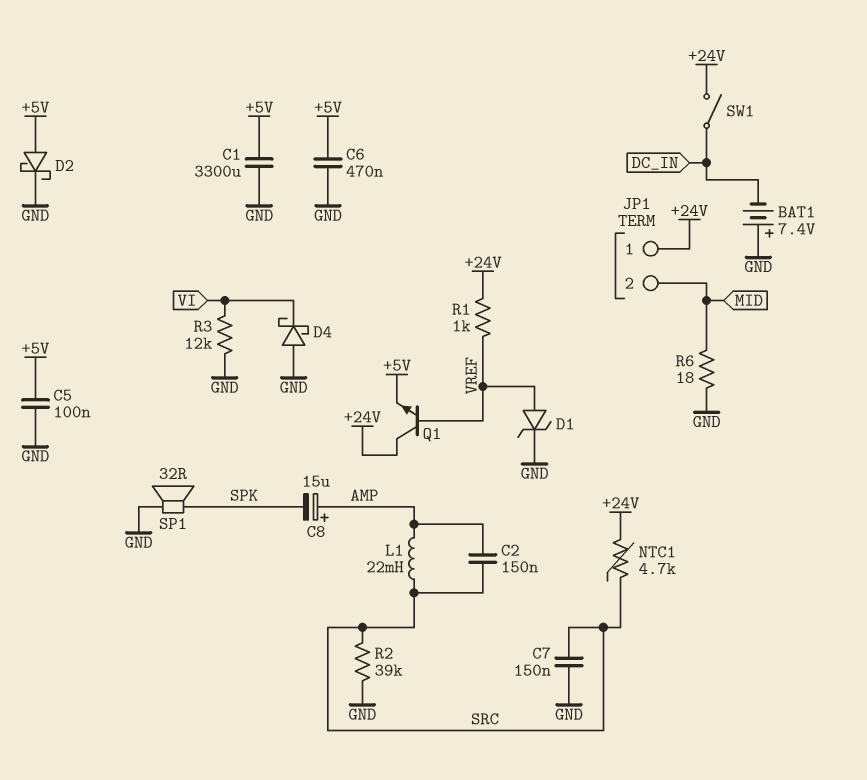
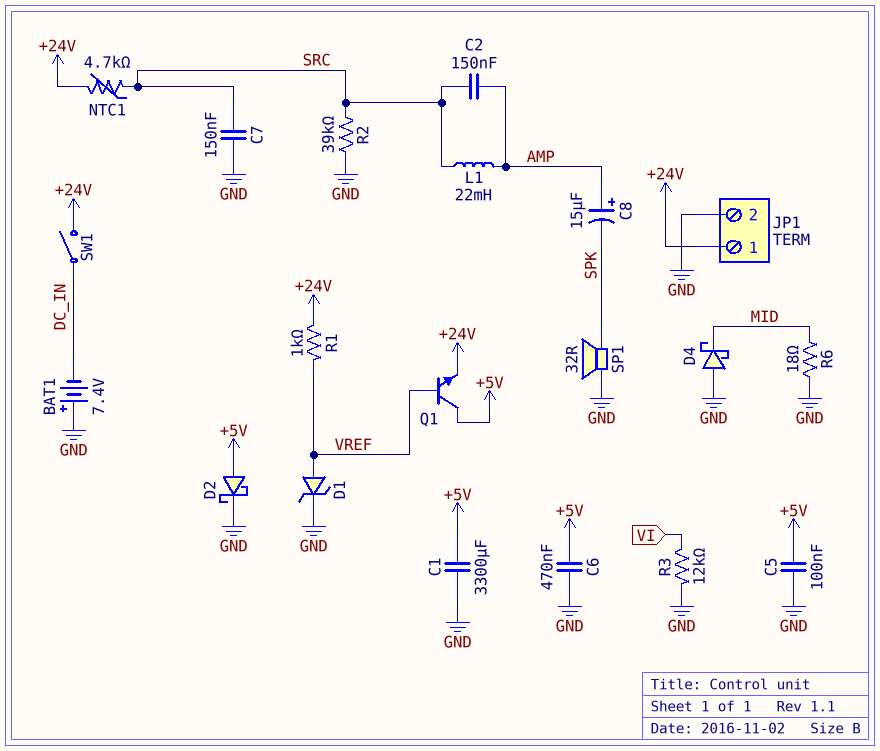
D4: schottky (A GND, K VI) -> schottky (A GND, K MID)
JP1 pin 2: MID -> GND
Q1: NPN (B VREF, C +24V, E +5V) -> NPN (B VREF, C +5V, E +24V)

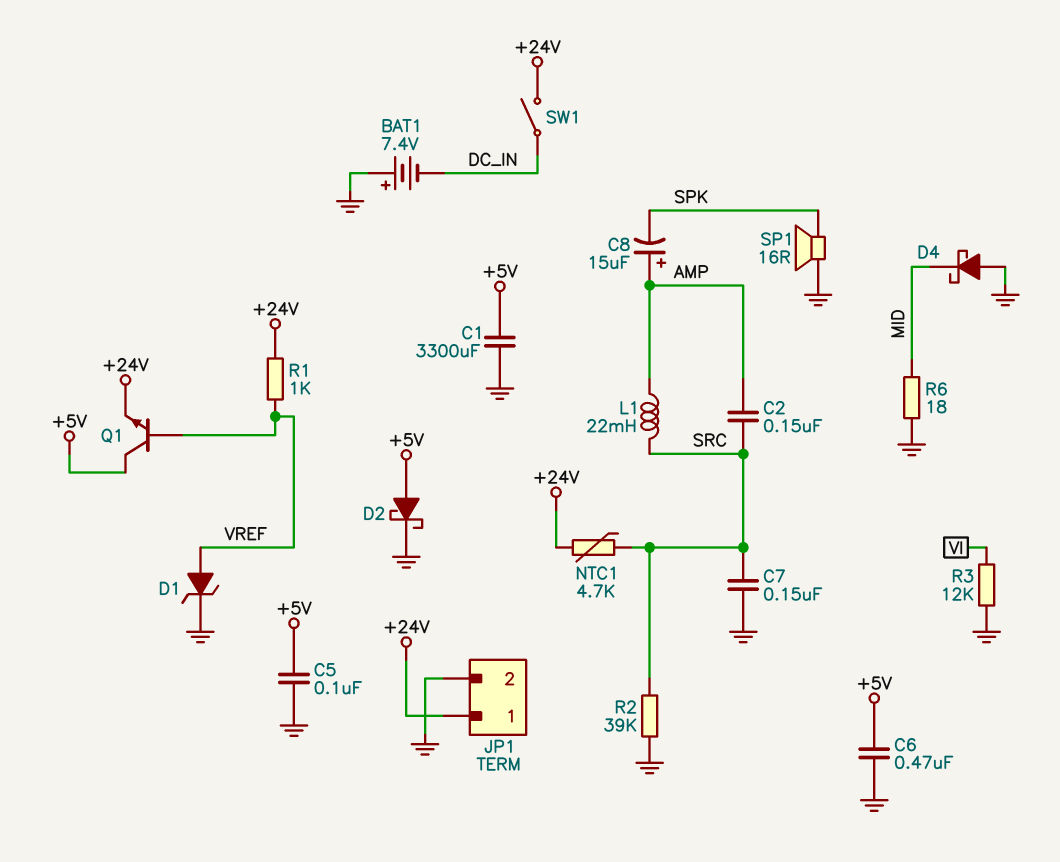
SP1: speaker 32R (GND, SPK) -> speaker 16R (GND, SPK)

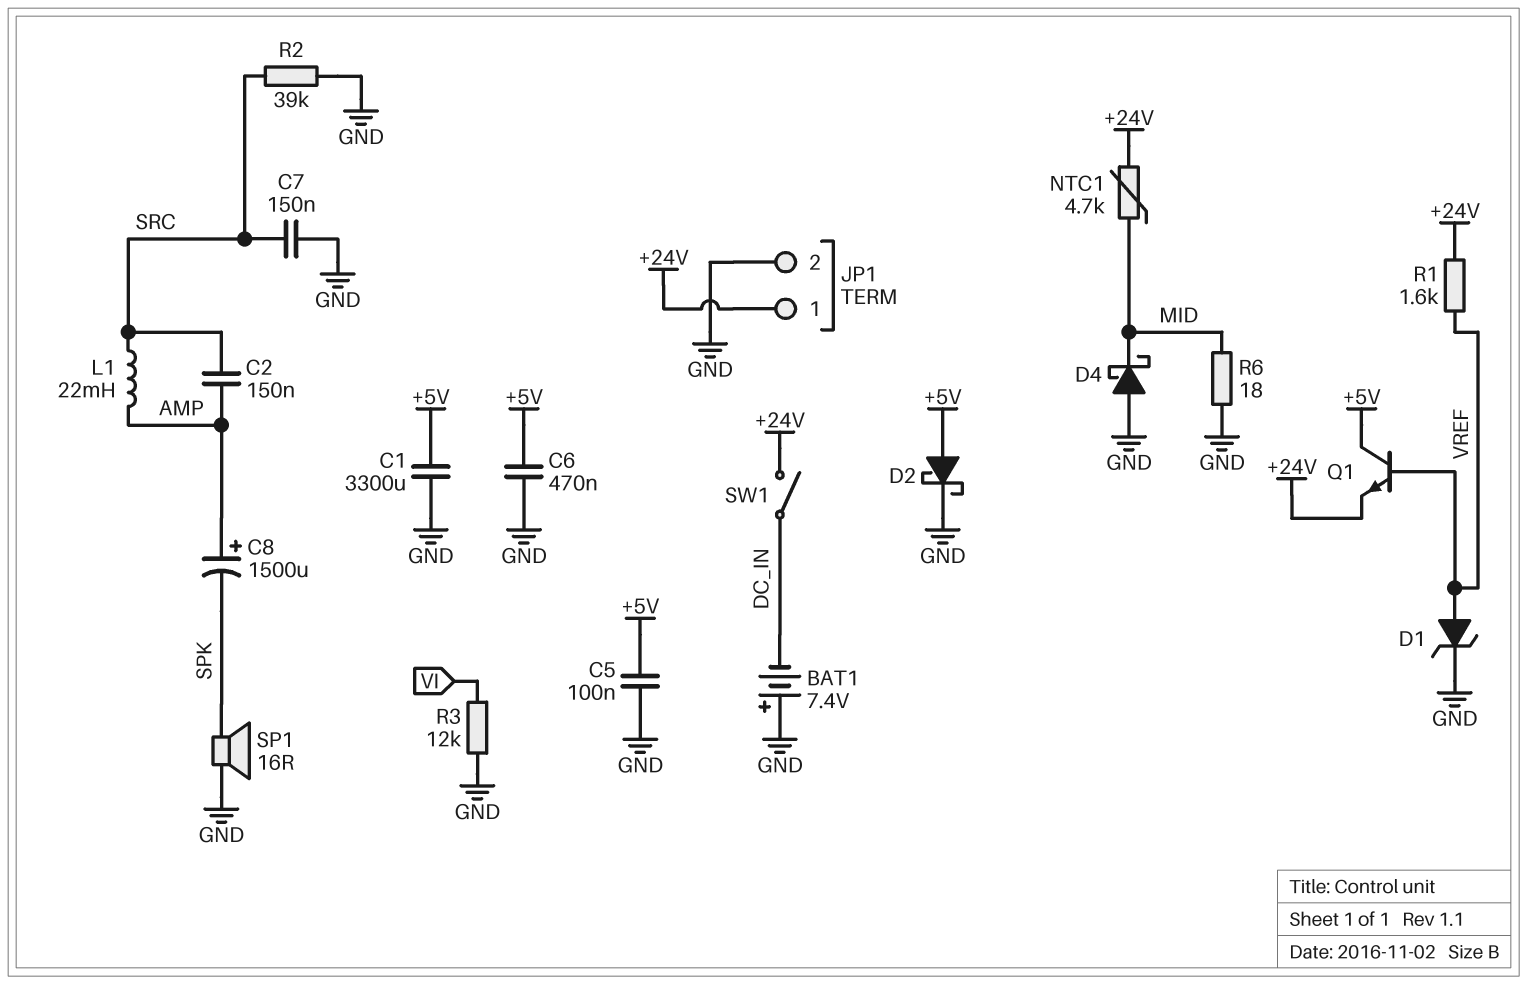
C8: 15uF (plus AMP, minus SPK) -> 1500uF (plus AMP, minus SPK)
NTC1: 4.7k (+24V, SRC) -> 4.7k (+24V, MID)
R1: 1k (+24V, VREF) -> 1.6k (+24V, VREF)

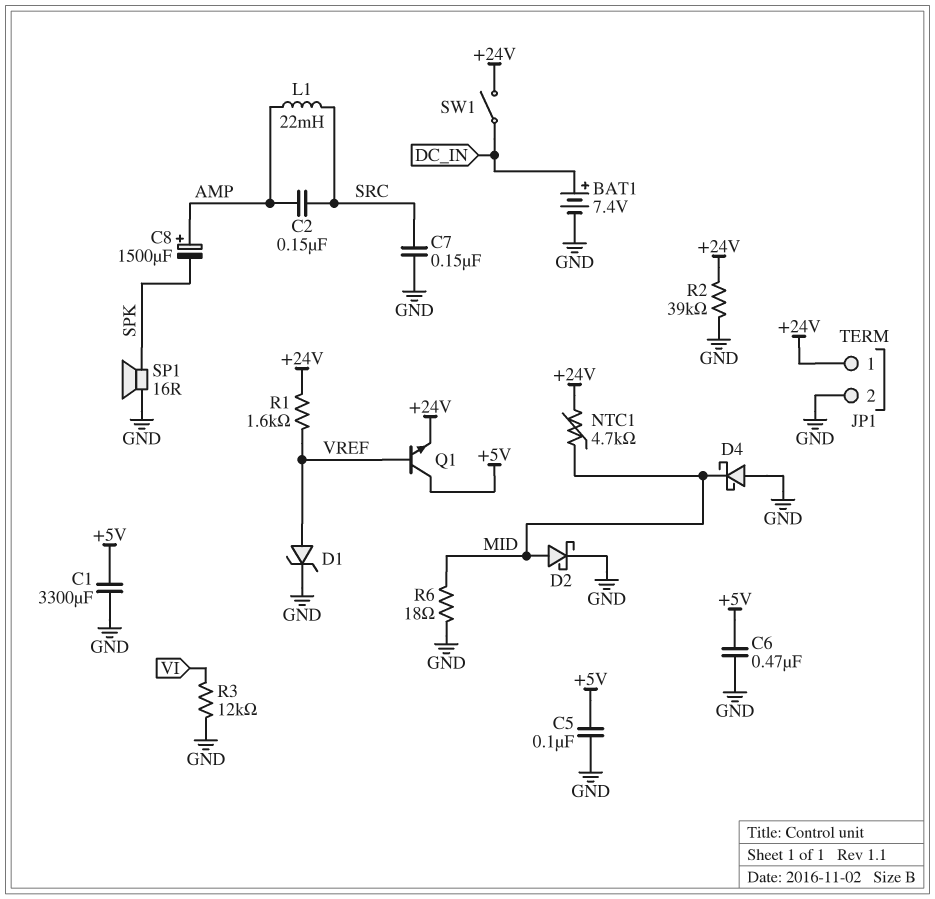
BAT1: 7.4V (plus GND, minus DC_IN) -> 7.4V (plus DC_IN, minus GND)
D2: schottky (A +5V, K GND) -> schottky (A MID, K GND)
R2: 39k (GND, SRC) -> 39k (+24V, GND)

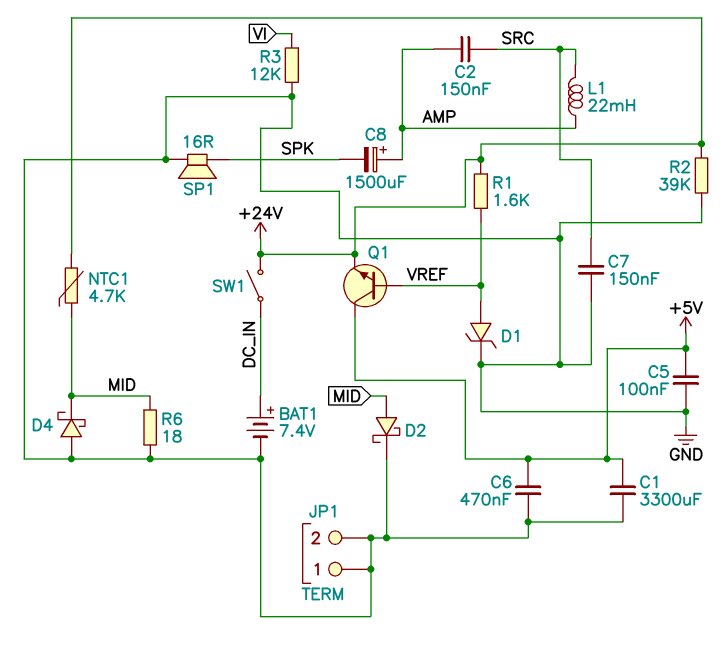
JP1 pin 1: +24V -> GND

